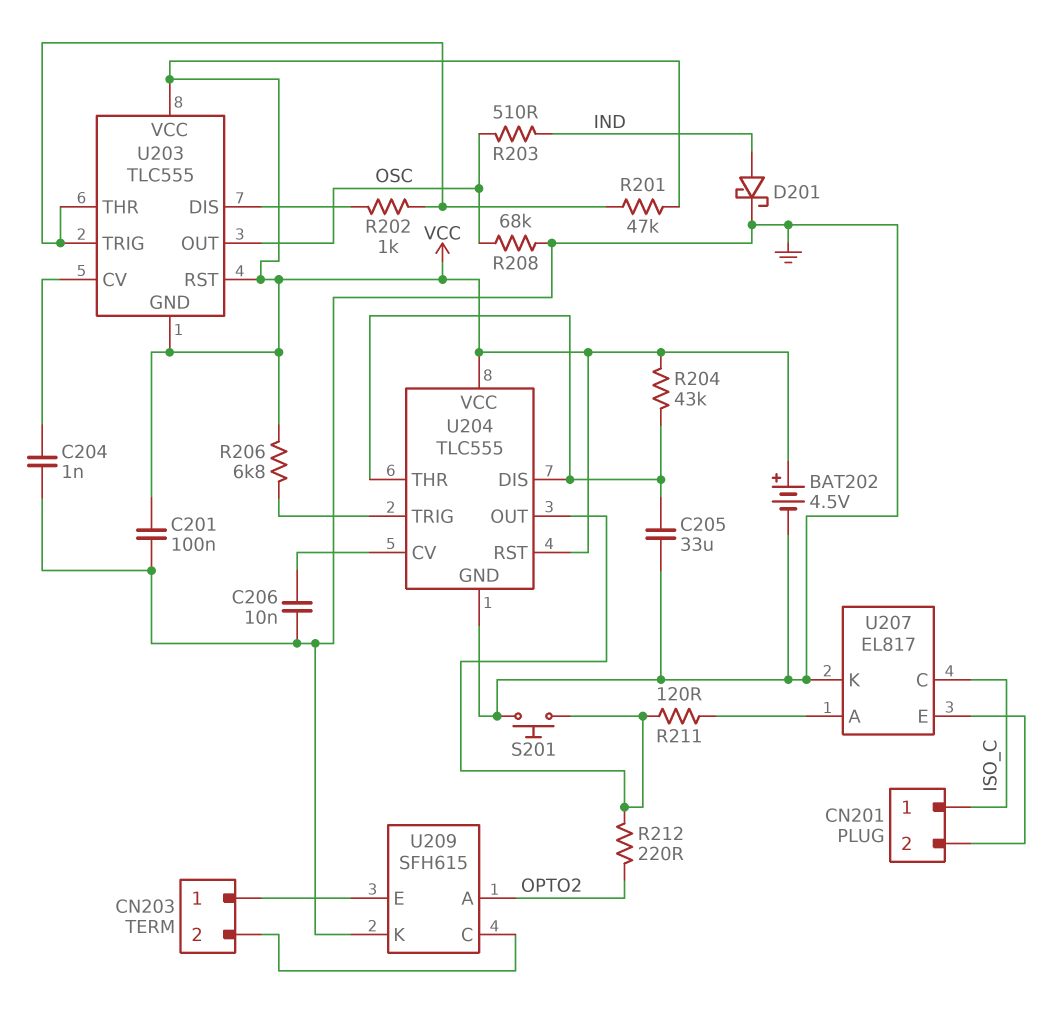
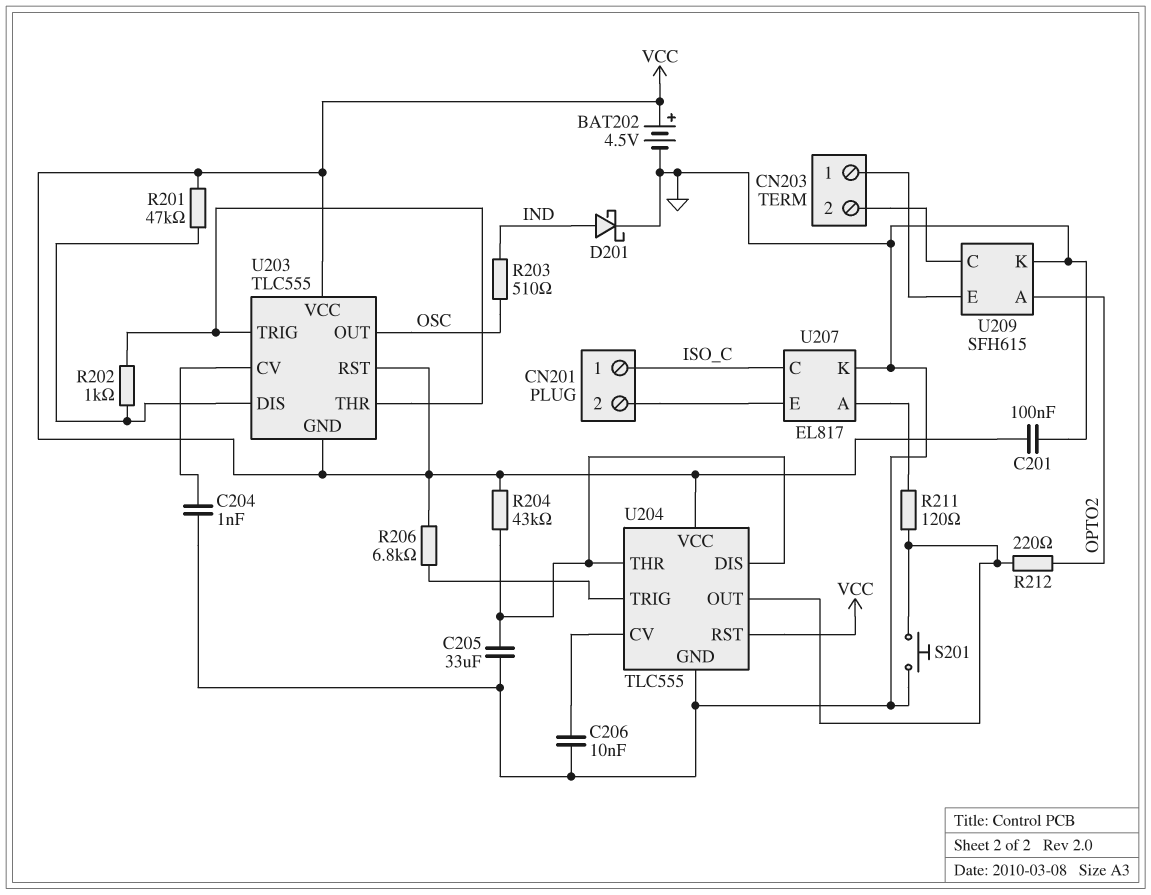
R201: 47k (U203/THR, VCC) -> 47k (U203/DIS, VCC)
R208: 68k (GND, OSC) -> none

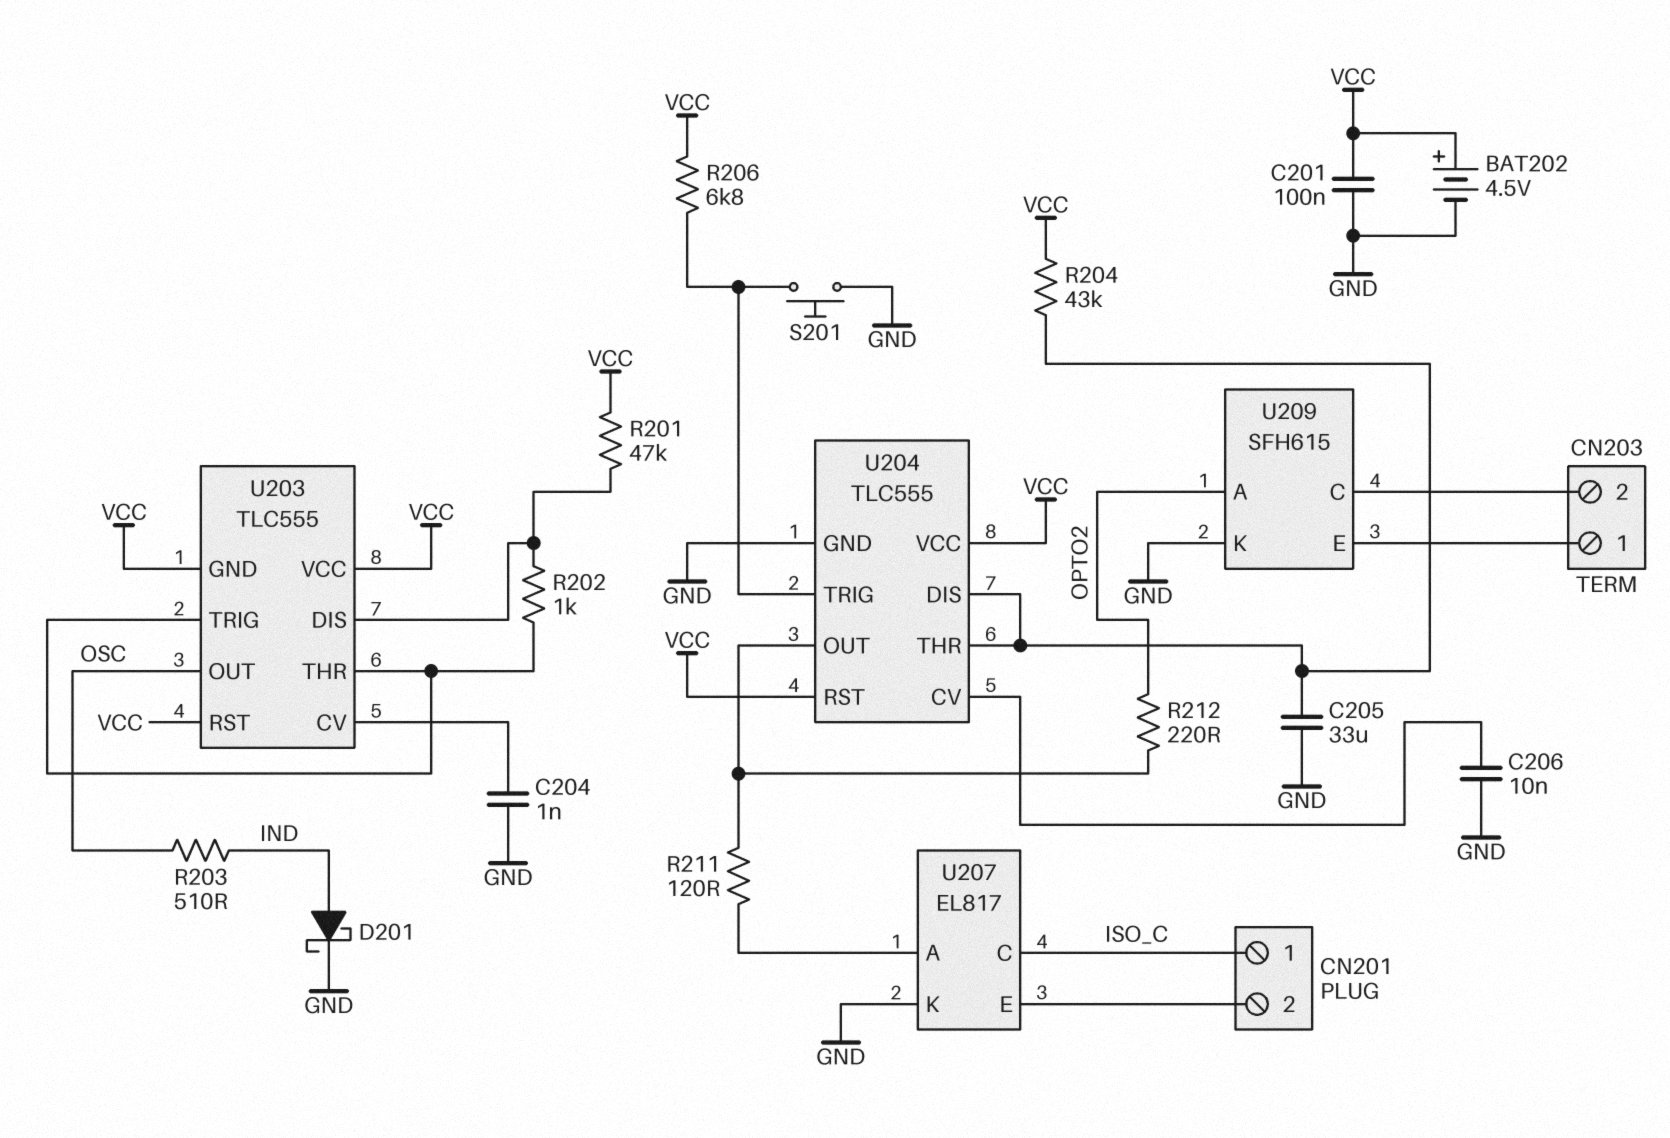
S201: button (GND, U204/OUT) -> button (GND, U204/TRIG)

